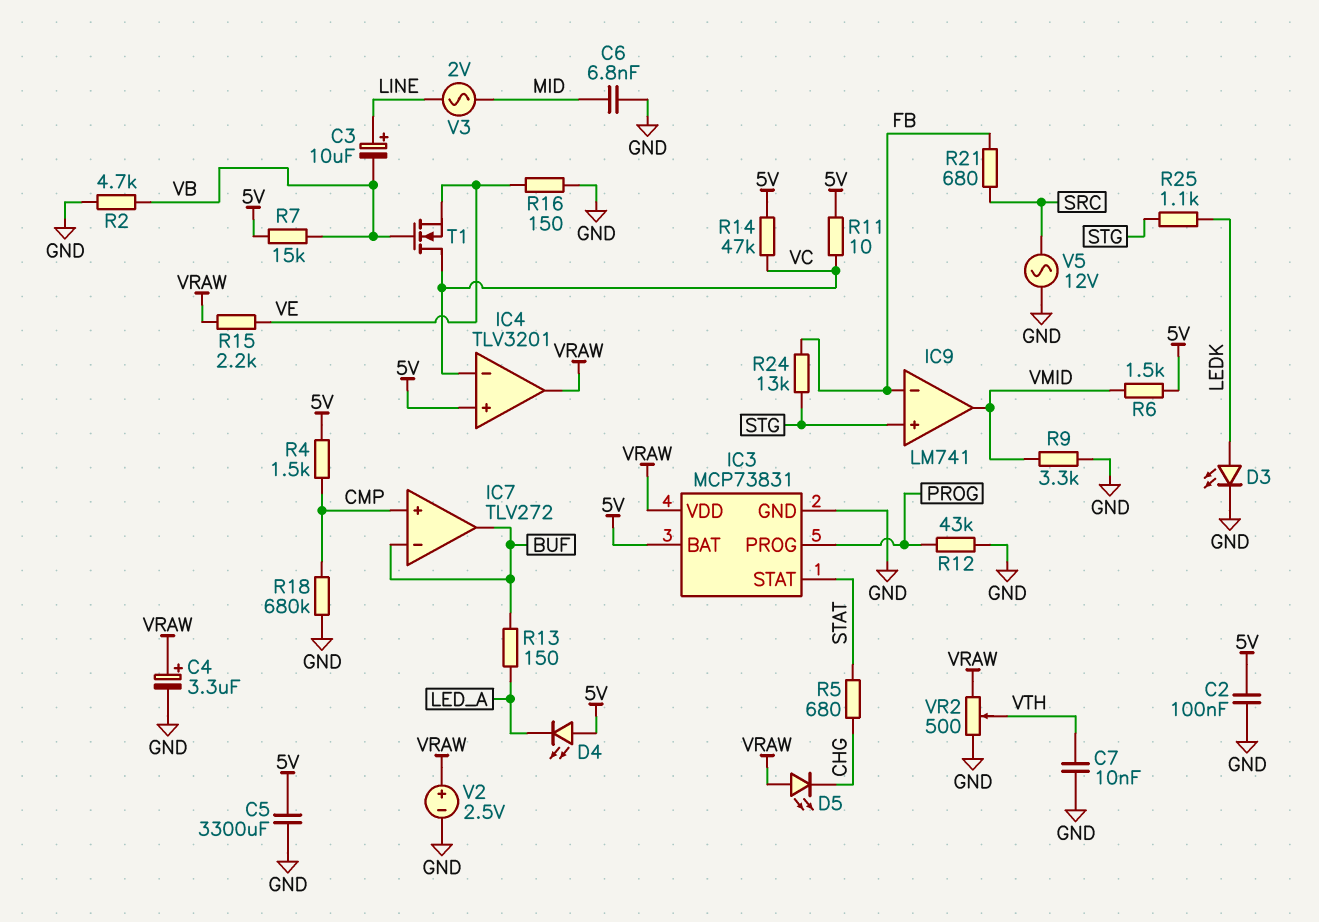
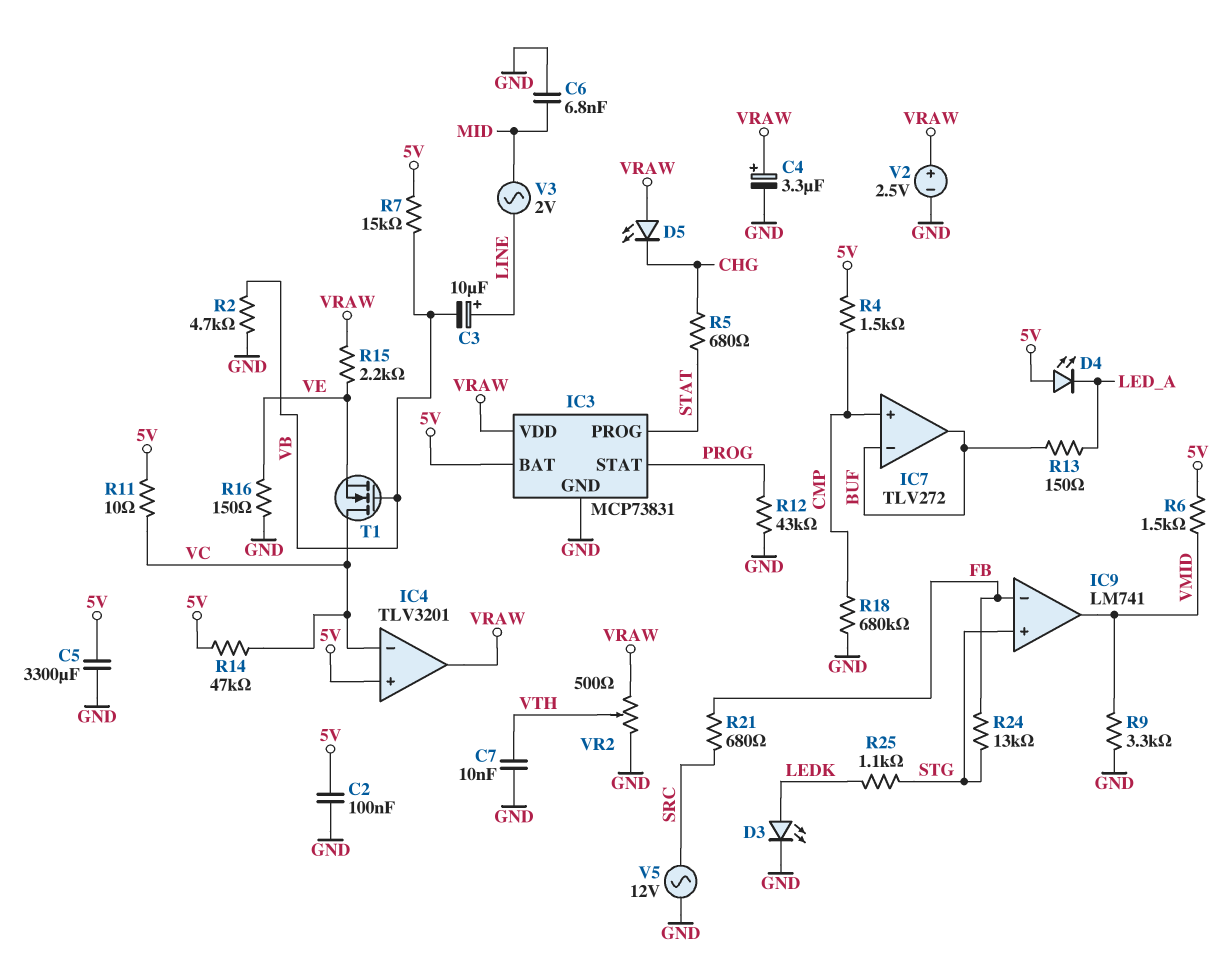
IC3 pin PROG: PROG -> STAT
IC3 pin STAT: STAT -> PROG

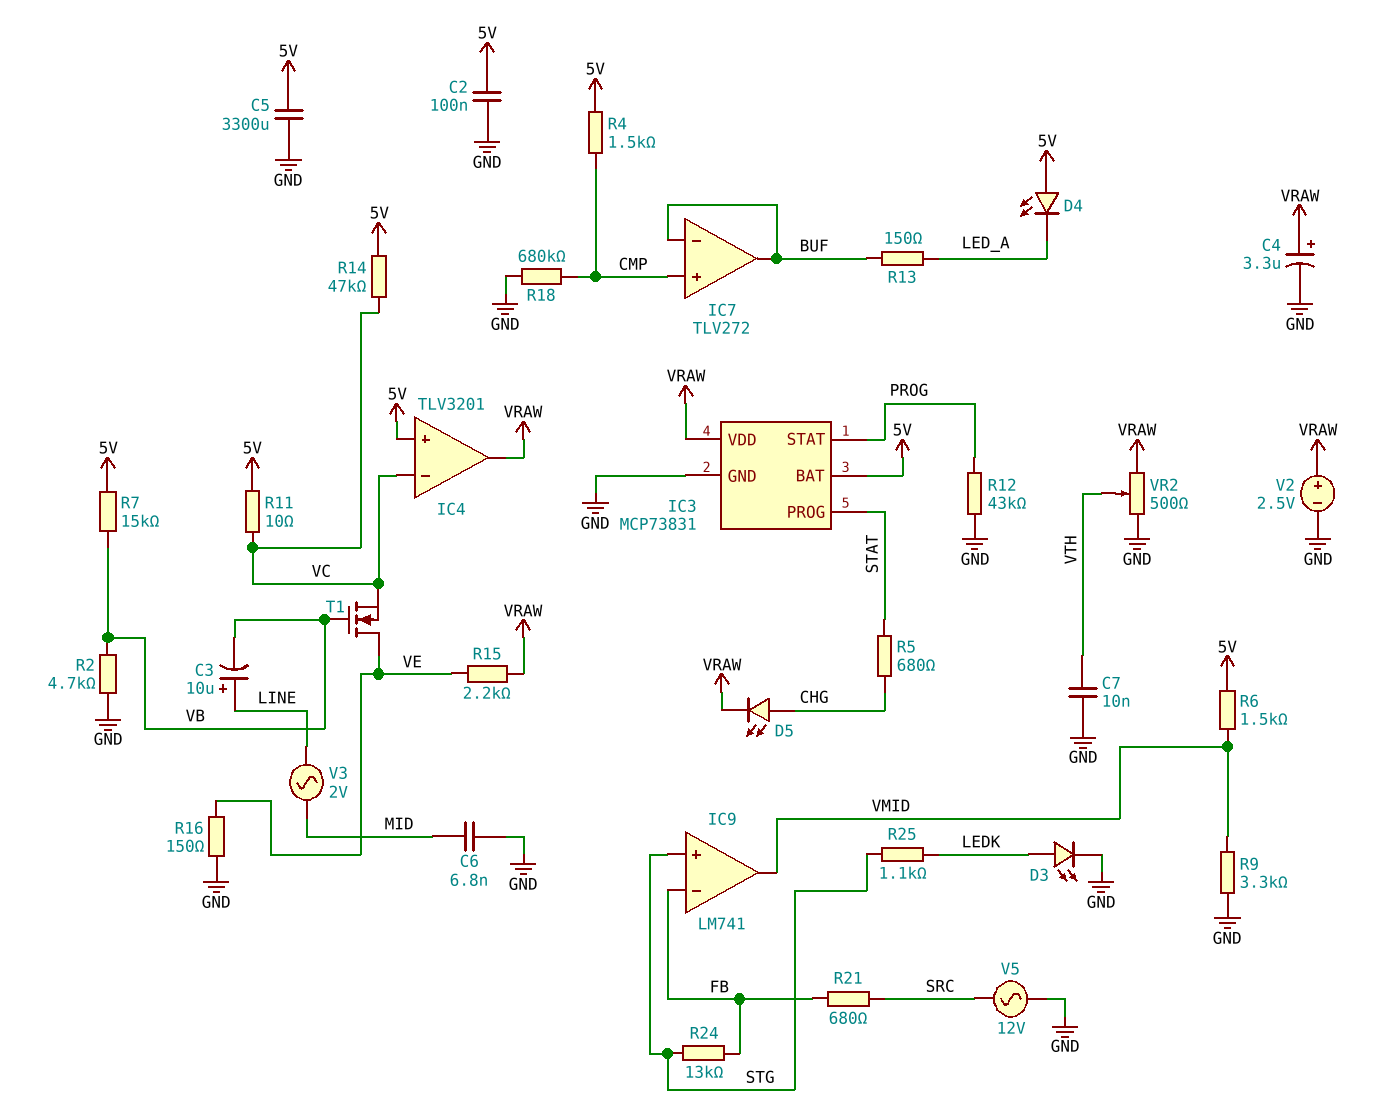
D5: LED (A VRAW, K CHG) -> LED (A CHG, K VRAW)
T1: NMOS (G VB, D VC, S VE) -> NMOS (G VB, D VE, S VC)

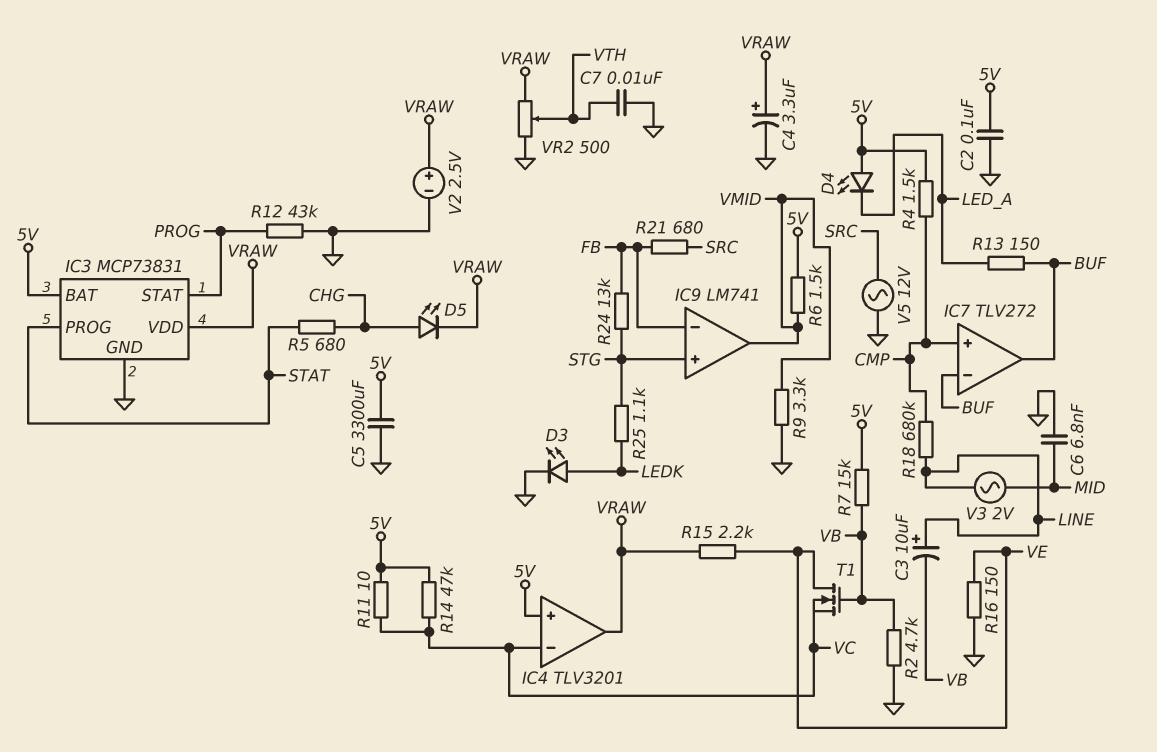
R18: 680k (CMP, GND) -> 680k (CMP, LINE)

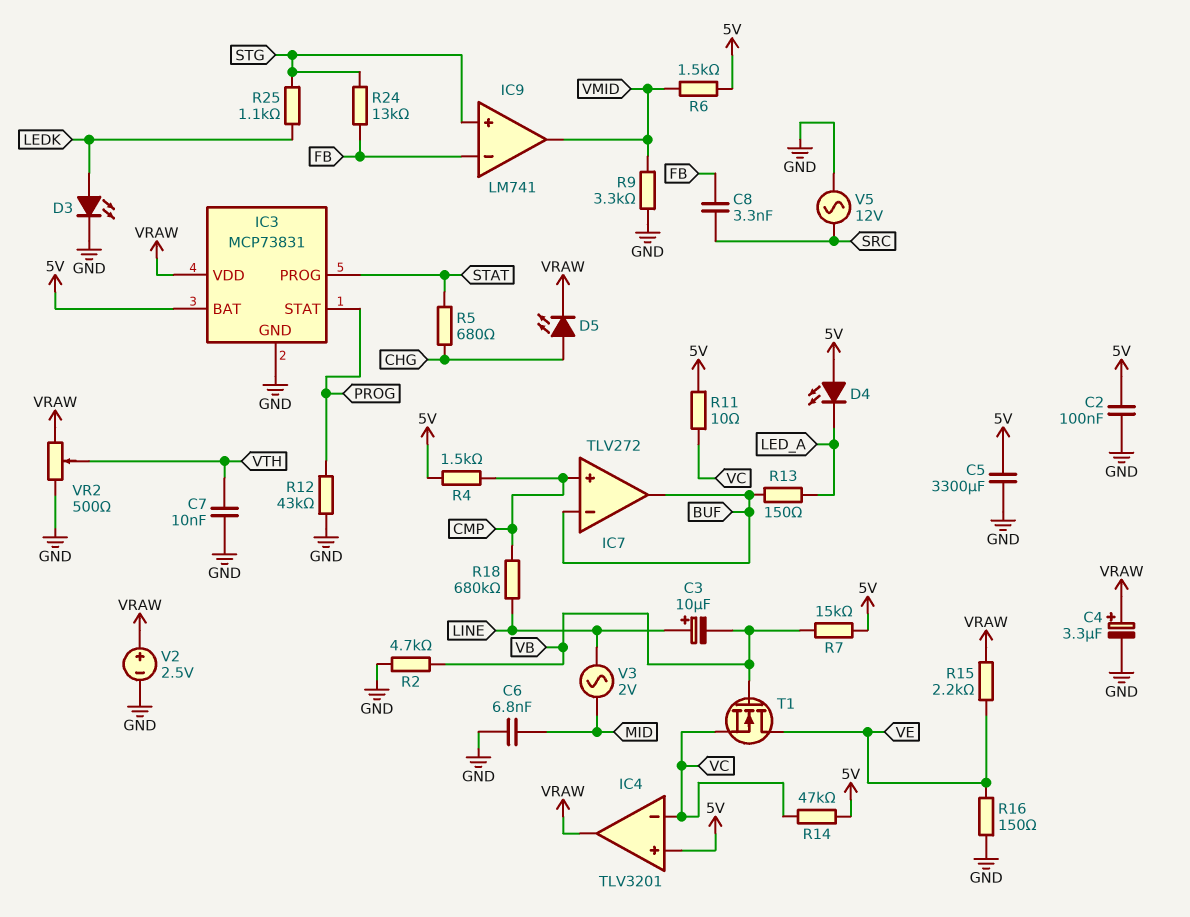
C8: none -> 3.3nF (FB, SRC)
R21: 680 (FB, SRC) -> none

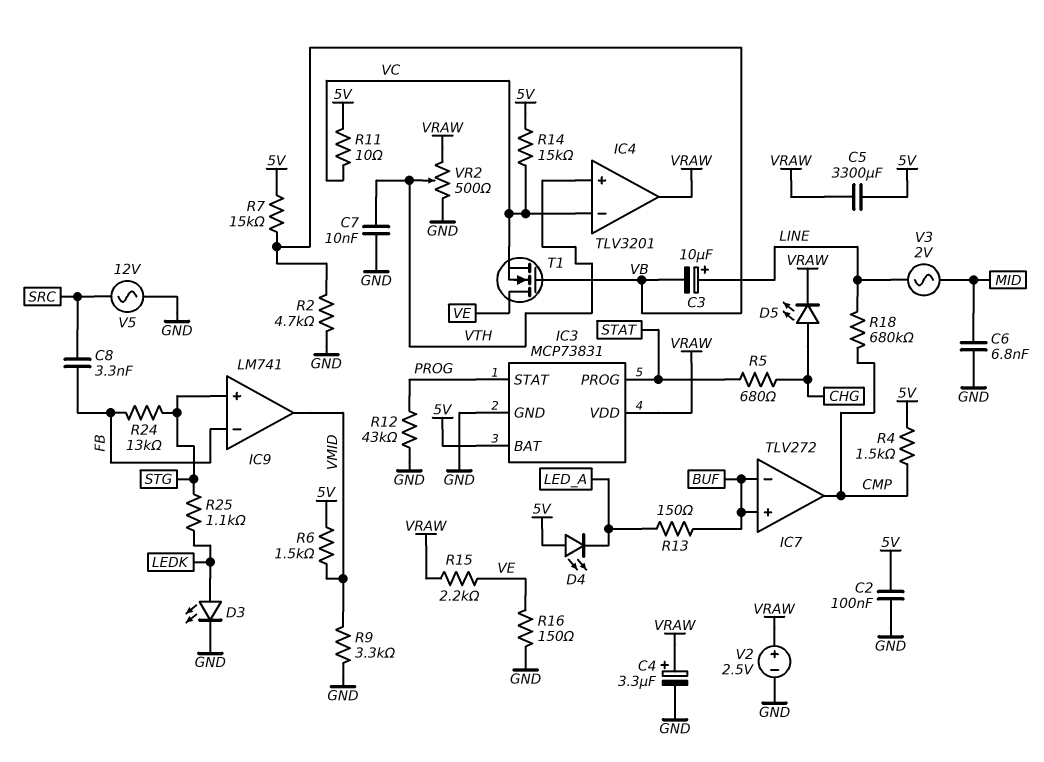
C5: 3300uF (5V, GND) -> 3300uF (5V, VRAW)
IC4 pin in+: 5V -> VTH
IC7 pin in+: CMP -> BUF
IC7 pin out: BUF -> CMP
R14: 47k (5V, VC) -> 15k (5V, VC)

